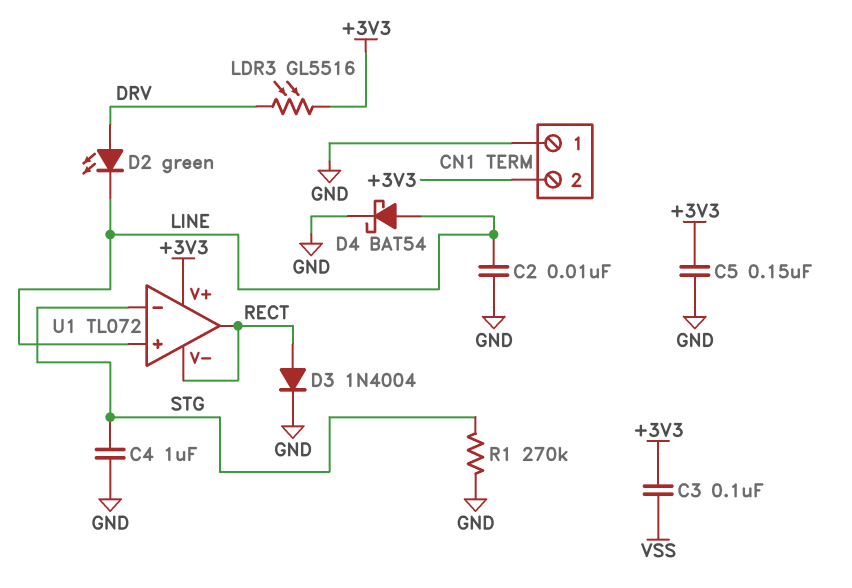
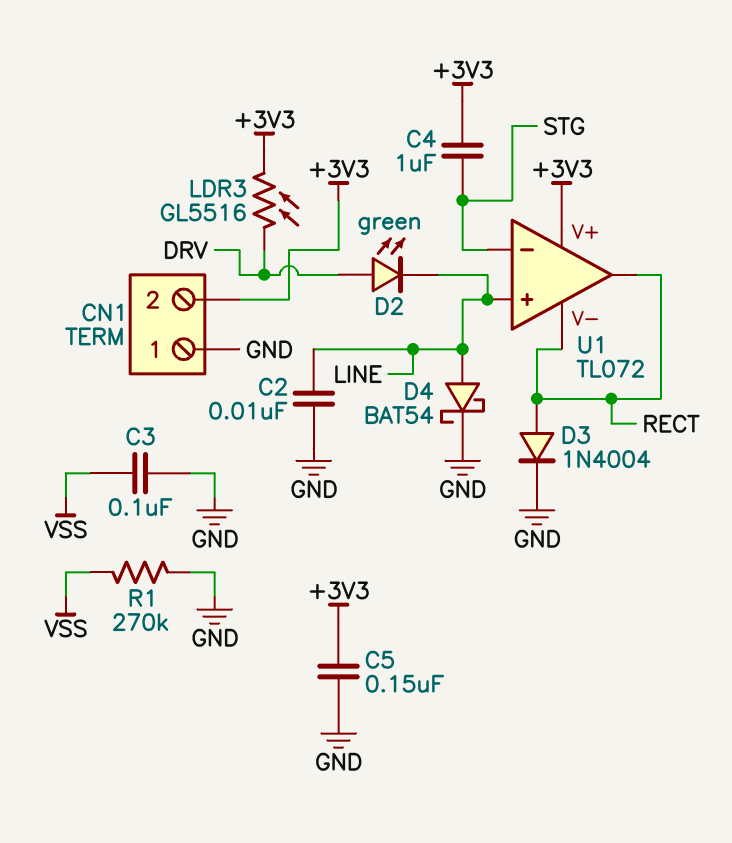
C3: 100nF (+3V3, VSS) -> 100nF (GND, VSS)
C4: 1uF (GND, STG) -> 1uF (+3V3, STG)
R1: 270k (GND, STG) -> 270k (GND, VSS)

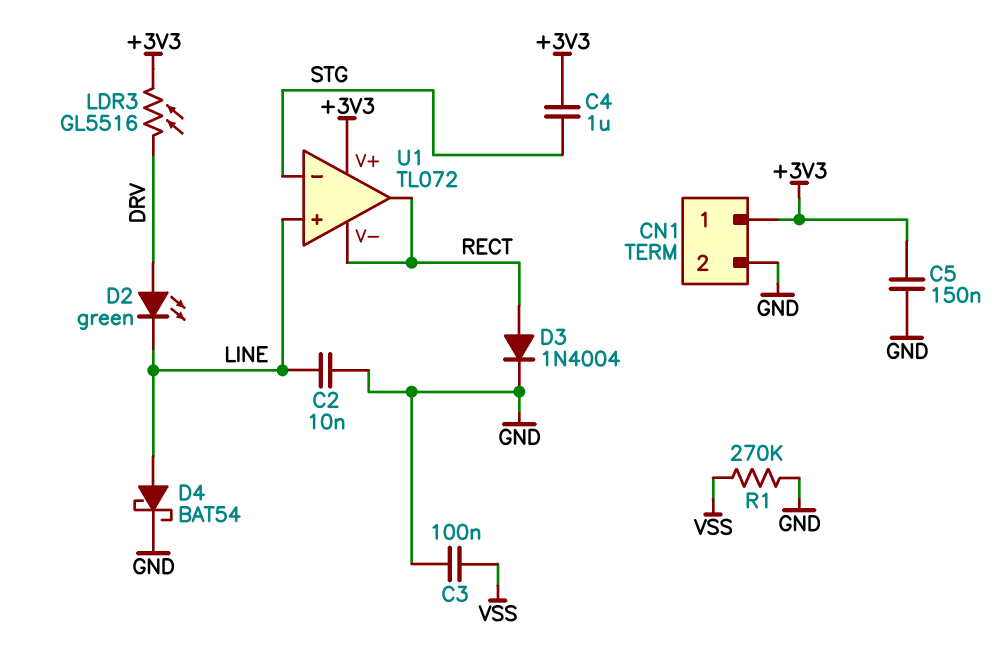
CN1 pin 1: GND -> +3V3
CN1 pin 2: +3V3 -> GND

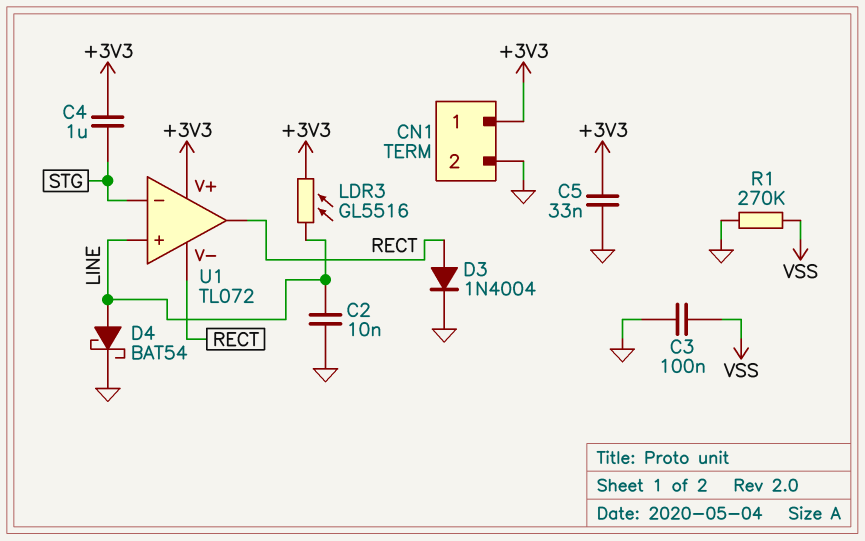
C5: 150nF (+3V3, GND) -> 33nF (+3V3, GND)
D2: LED green (A DRV, K LINE) -> none
LDR3: GL5516 (+3V3, DRV) -> GL5516 (+3V3, LINE)

